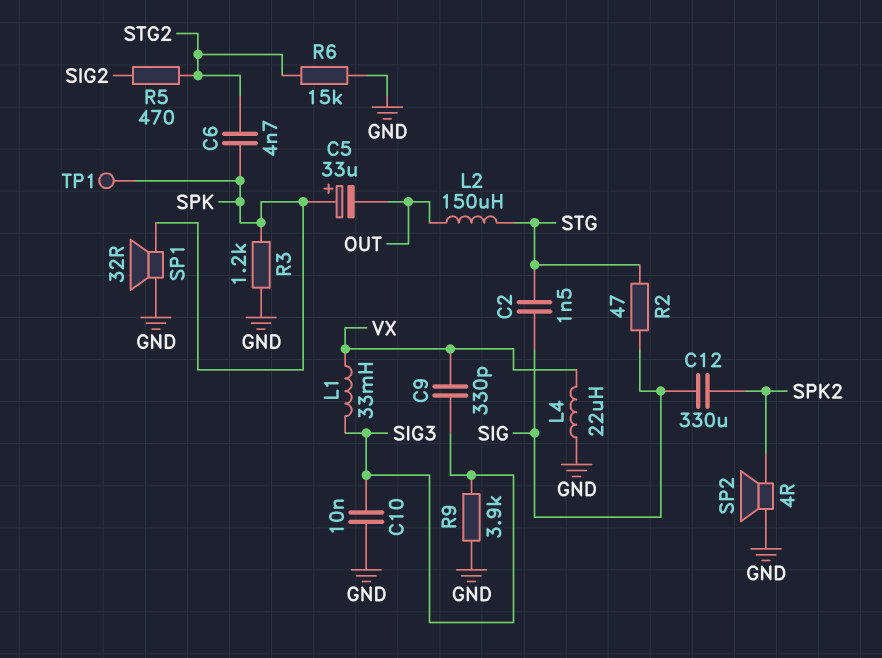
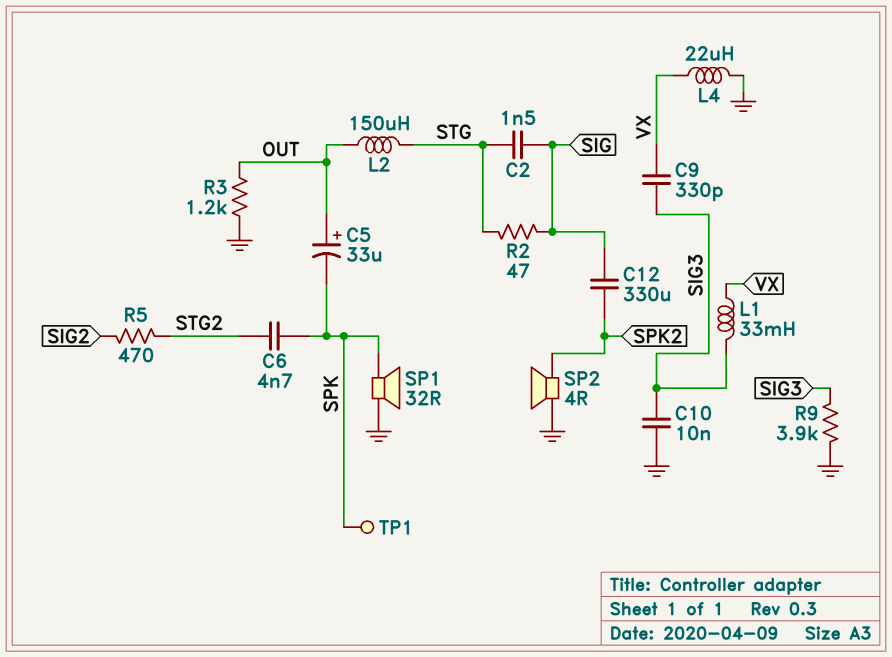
C5: 33uF (plus SPK, minus OUT) -> 33uF (plus OUT, minus SPK)
R3: 1.2k (GND, SPK) -> 1.2k (GND, OUT)
R6: 15k (GND, STG2) -> none

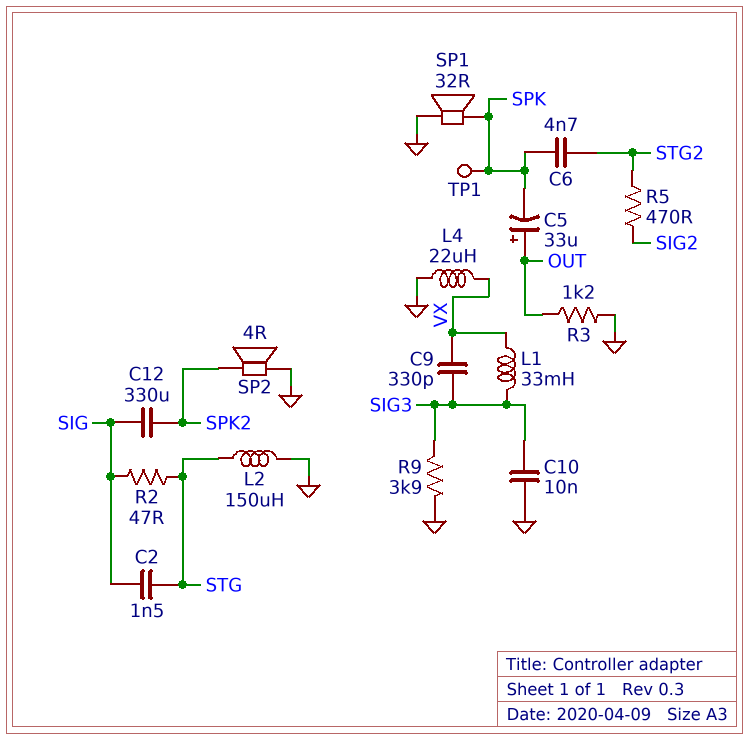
L2: 150uH (OUT, STG) -> 150uH (GND, STG)

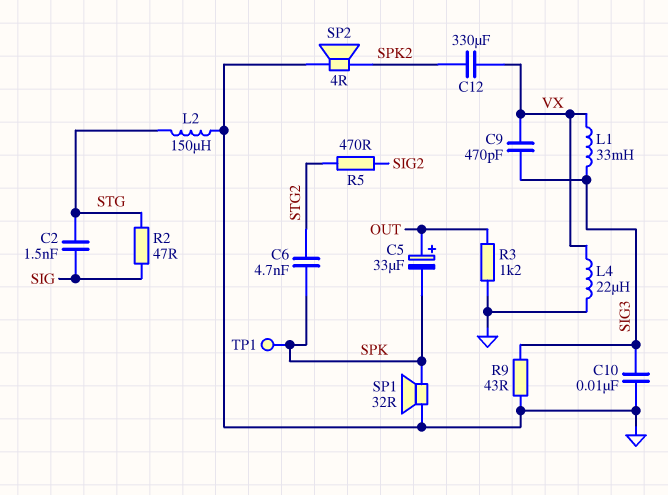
C9: 330pF (SIG3, VX) -> 470pF (SIG3, VX)
C12: 330uF (SIG, SPK2) -> 330uF (SPK2, VX)
R9: 3.9k (GND, SIG3) -> 43 (GND, SIG3)

